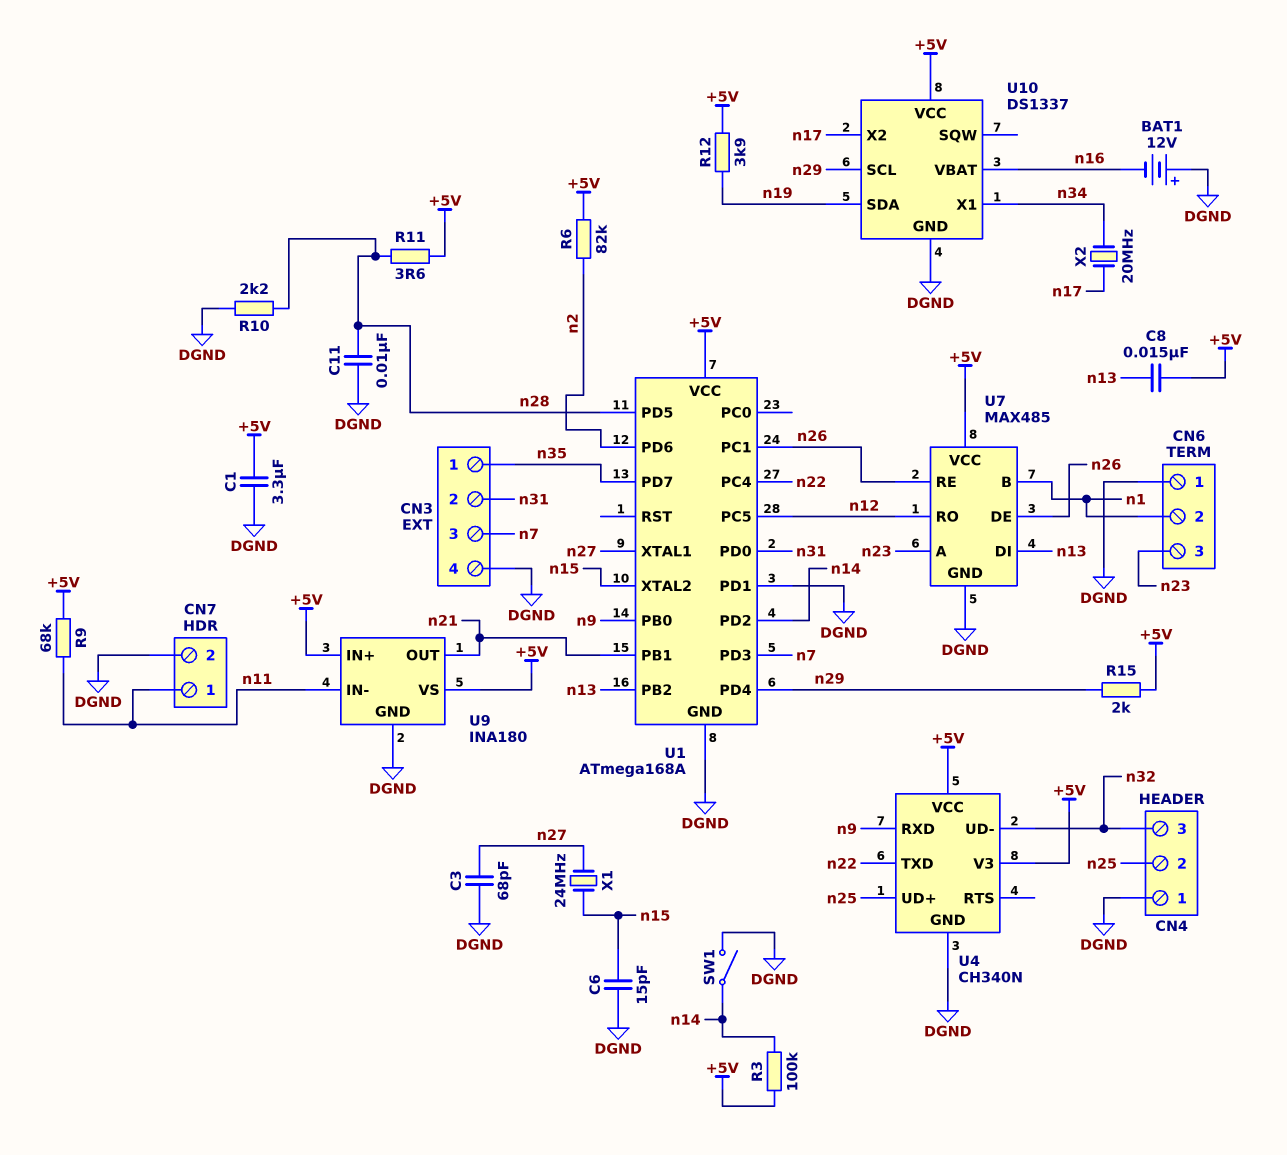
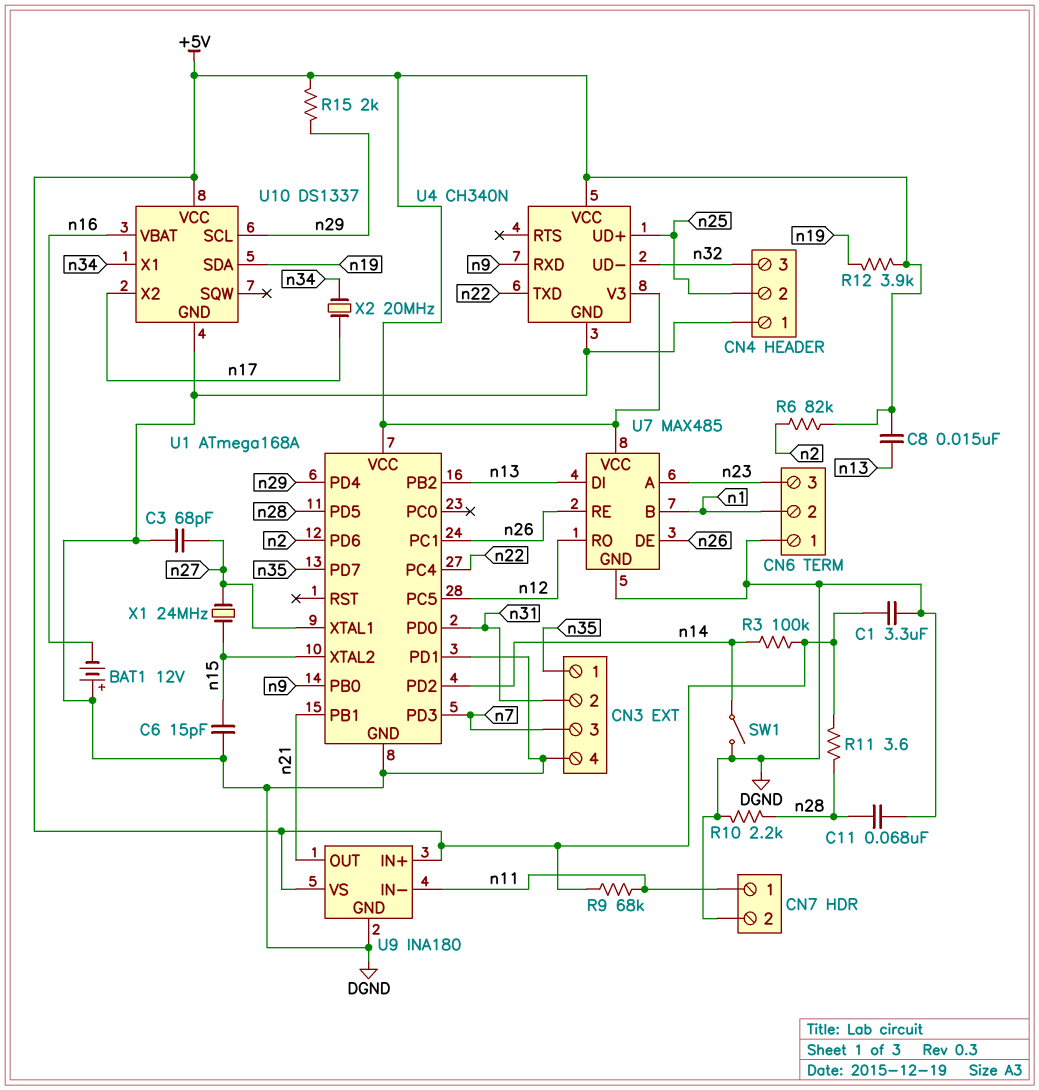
C11: 10nF (DGND, n28) -> 68nF (DGND, n28)

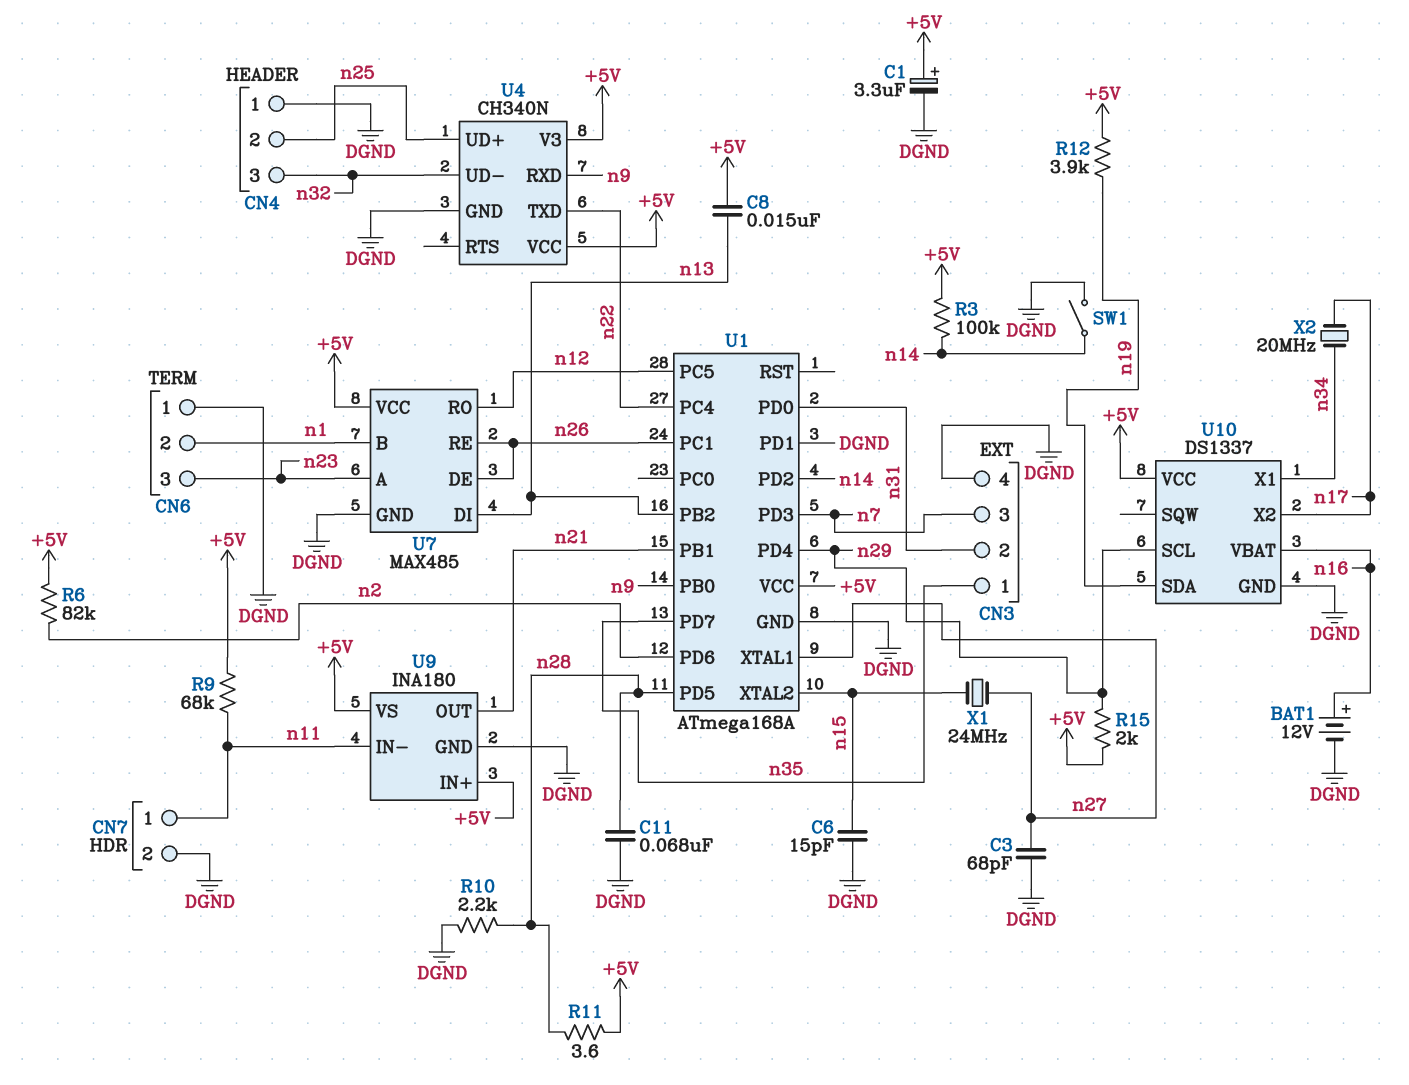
BAT1: 12V (plus DGND, minus n16) -> 12V (plus n16, minus DGND)
C1: 3.3uF (+5V, DGND) -> 3.3uF (plus +5V, minus DGND)

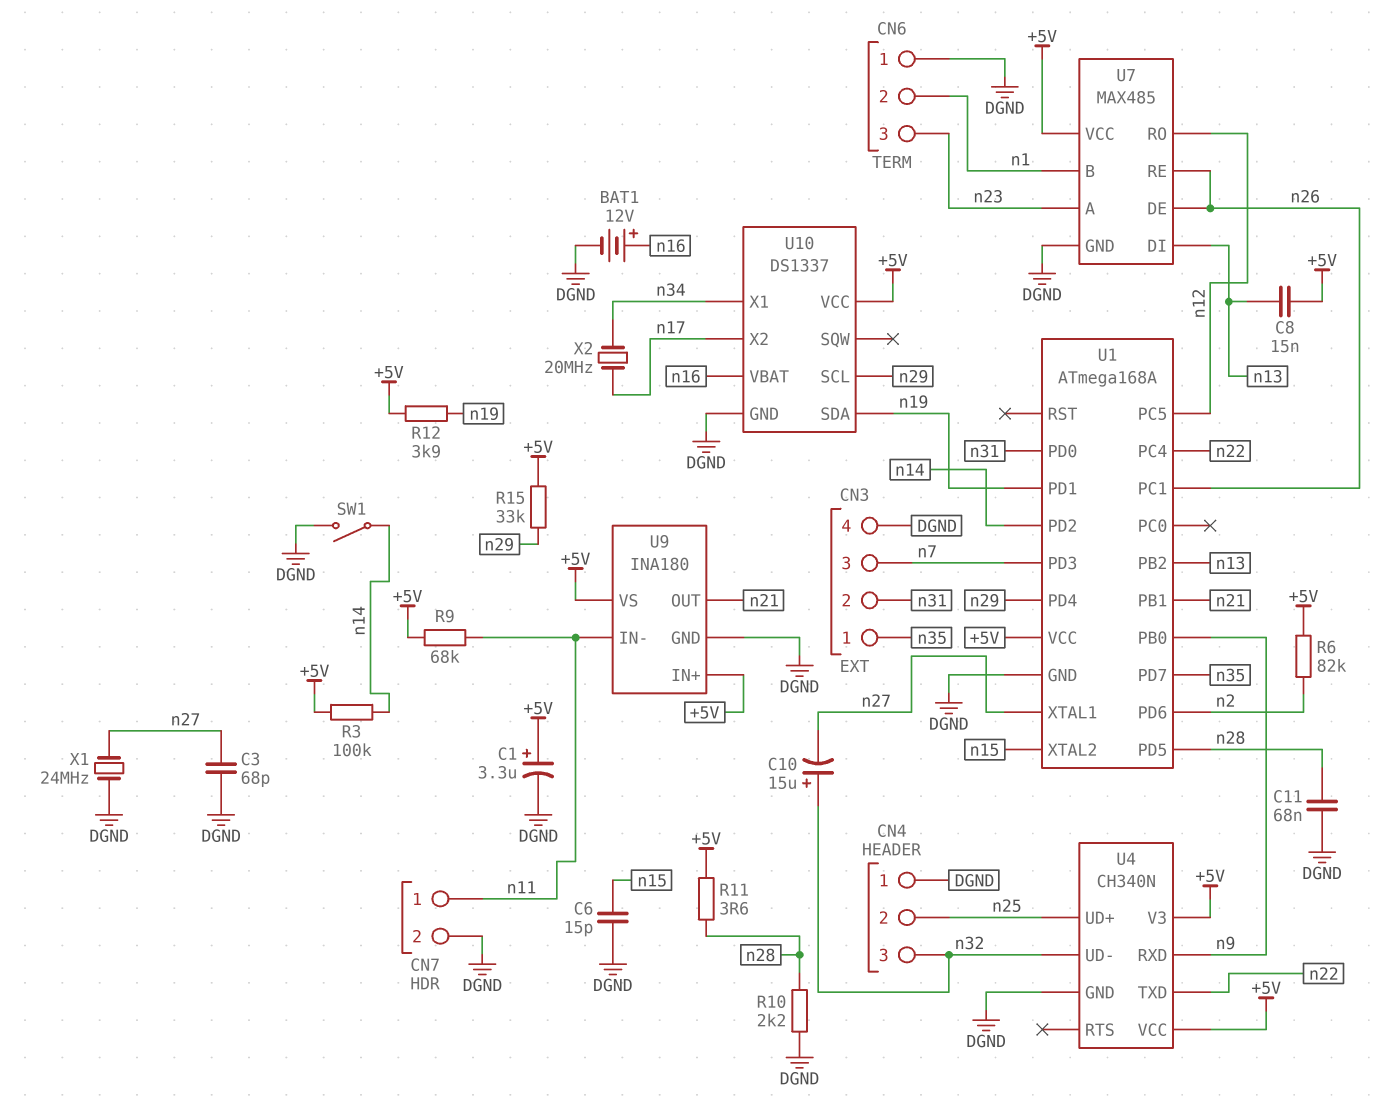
C10: none -> 15uF (plus n32, minus n27)
R15: 2k (+5V, n29) -> 33k (+5V, n29)
U1 pin PD1: DGND -> n19
X1: 24MHz (n15, n27) -> 24MHz (DGND, n27)

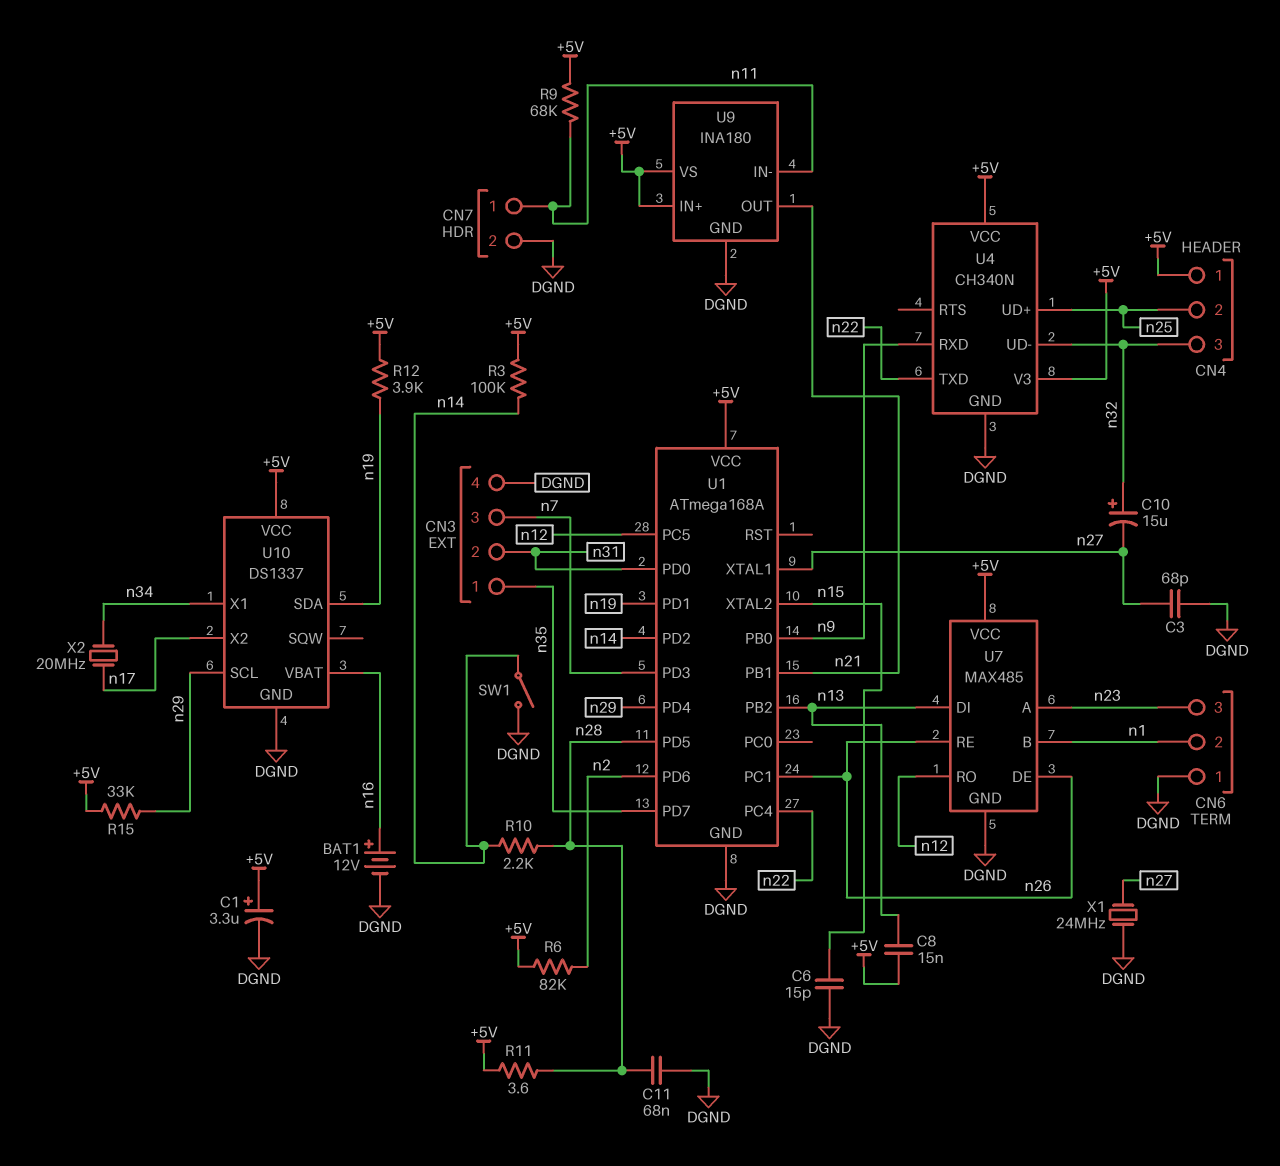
CN4 pin 1: DGND -> +5V
R10: 2.2k (DGND, n28) -> 2.2k (n14, n28)

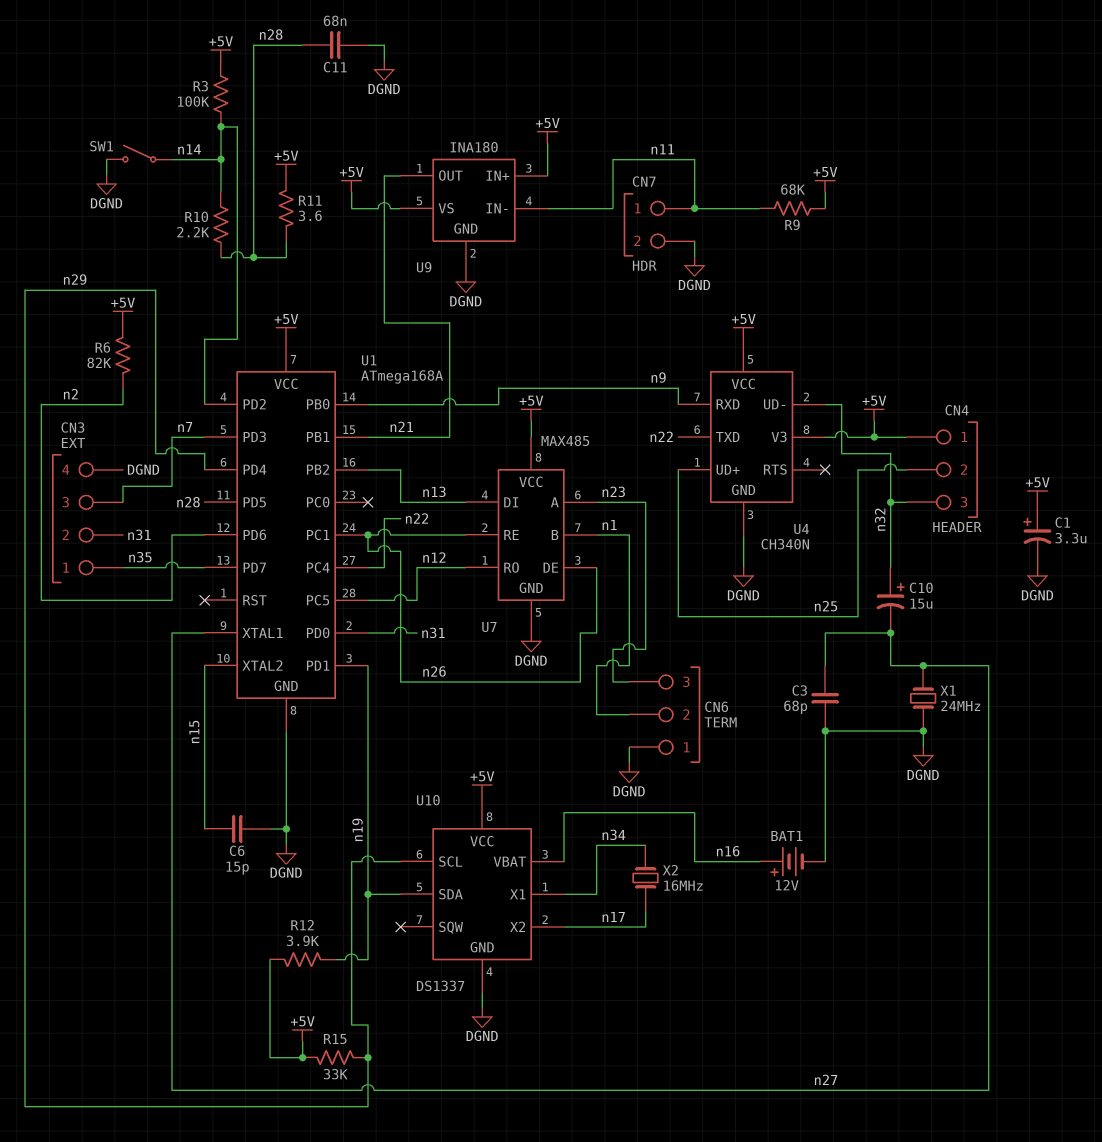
C8: 15nF (+5V, n13) -> none
X2: 20MHz (n17, n34) -> 16MHz (n17, n34)

